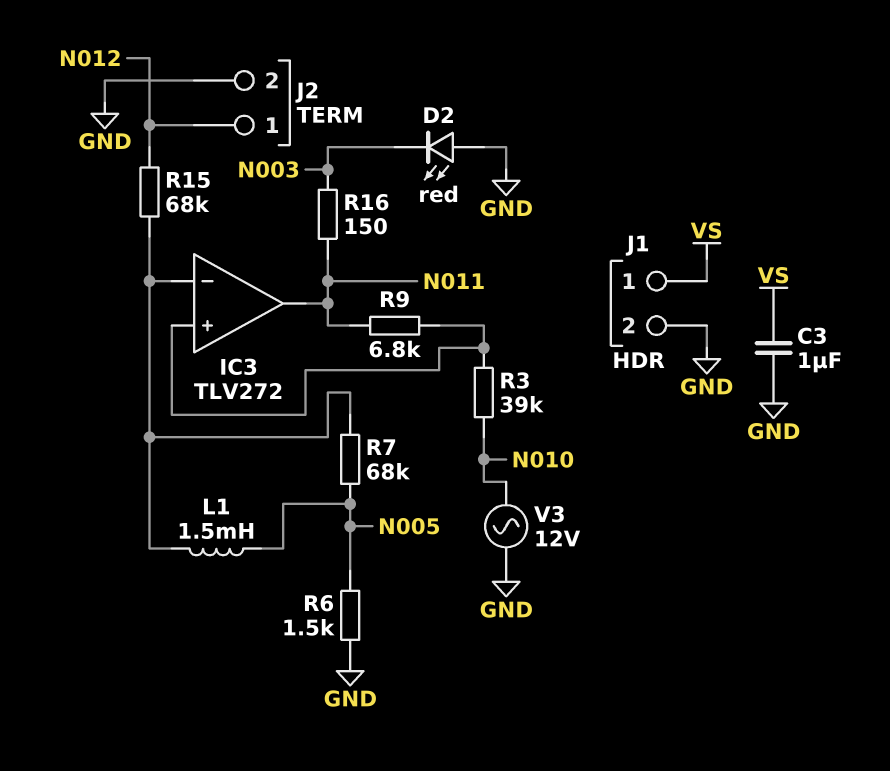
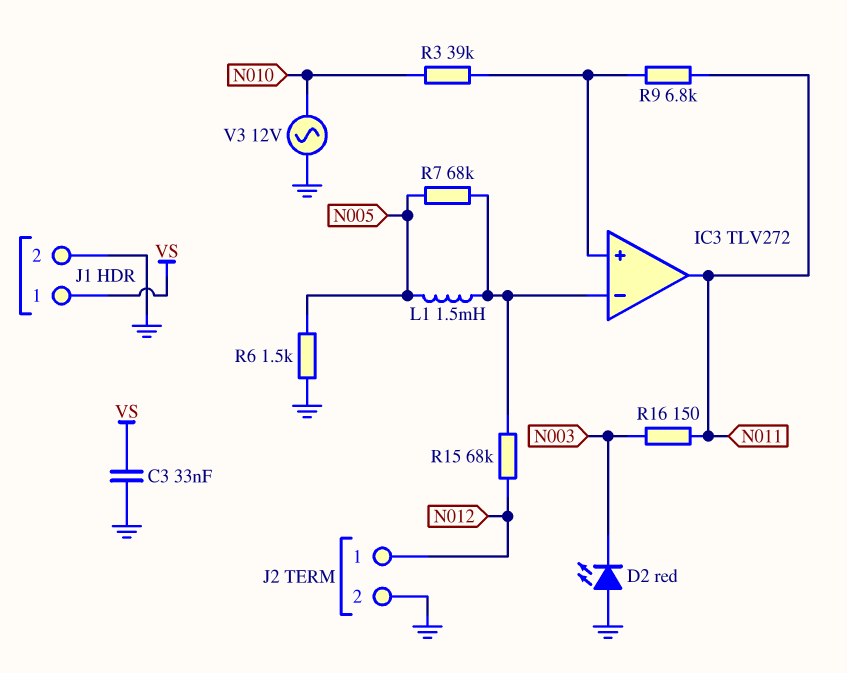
C3: 1uF (GND, VS) -> 33nF (GND, VS)

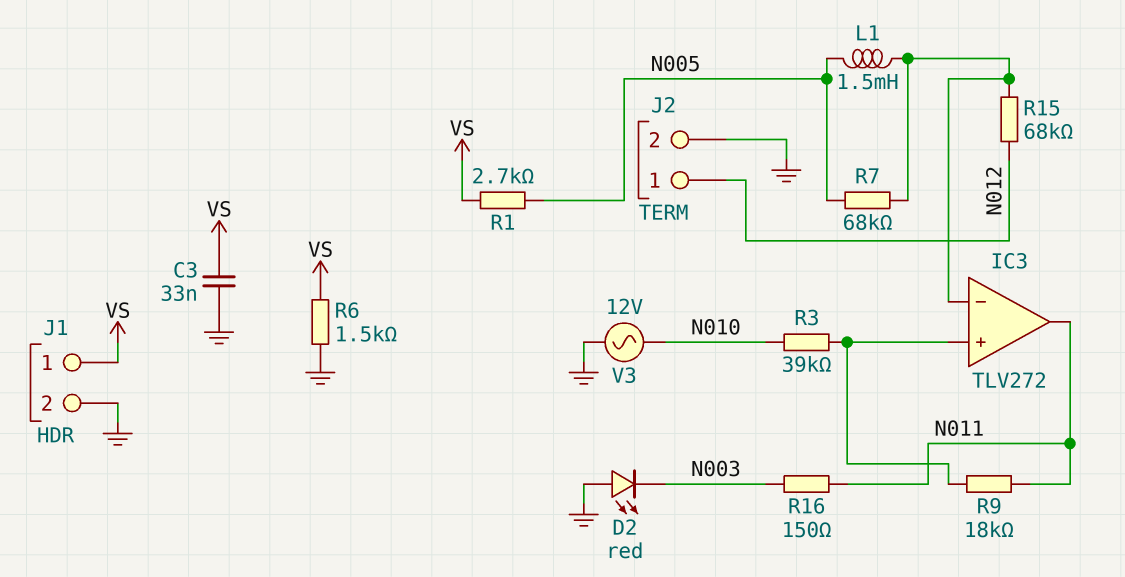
R1: none -> 2.7k (N005, VS)
R6: 1.5k (GND, N005) -> 1.5k (GND, VS)
R9: 6.8k (IC3/in+, N011) -> 18k (IC3/in+, N011)

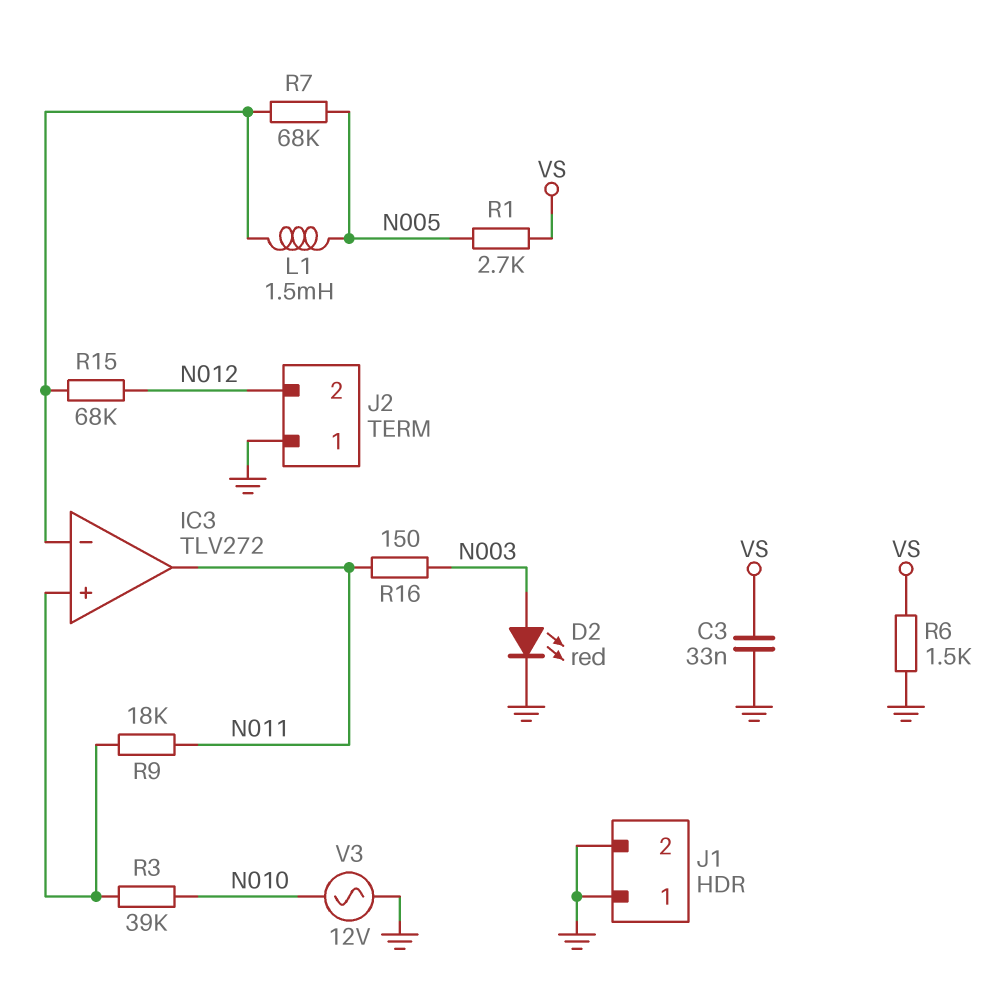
D2: LED red (A GND, K N003) -> LED red (A N003, K GND)
J1 pin 1: VS -> GND
J2 pin 1: N012 -> GND
J2 pin 2: GND -> N012

